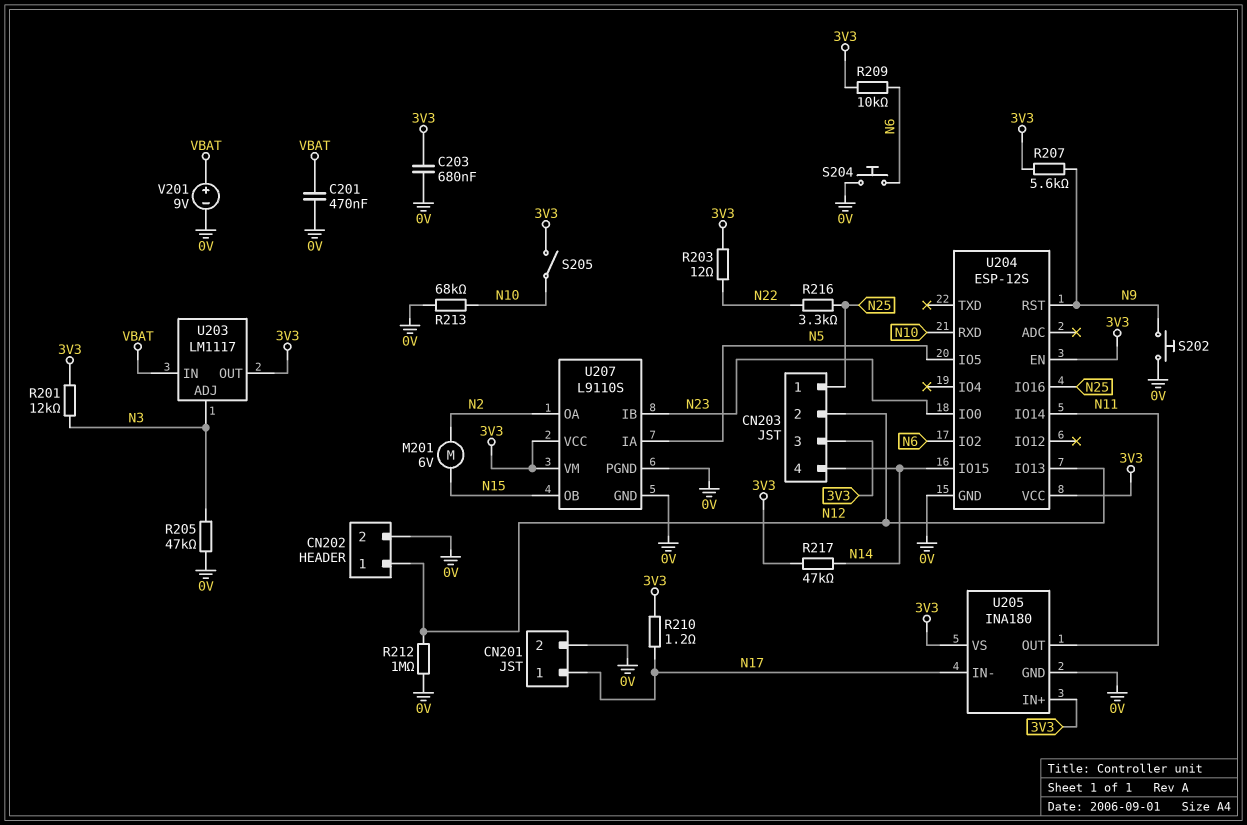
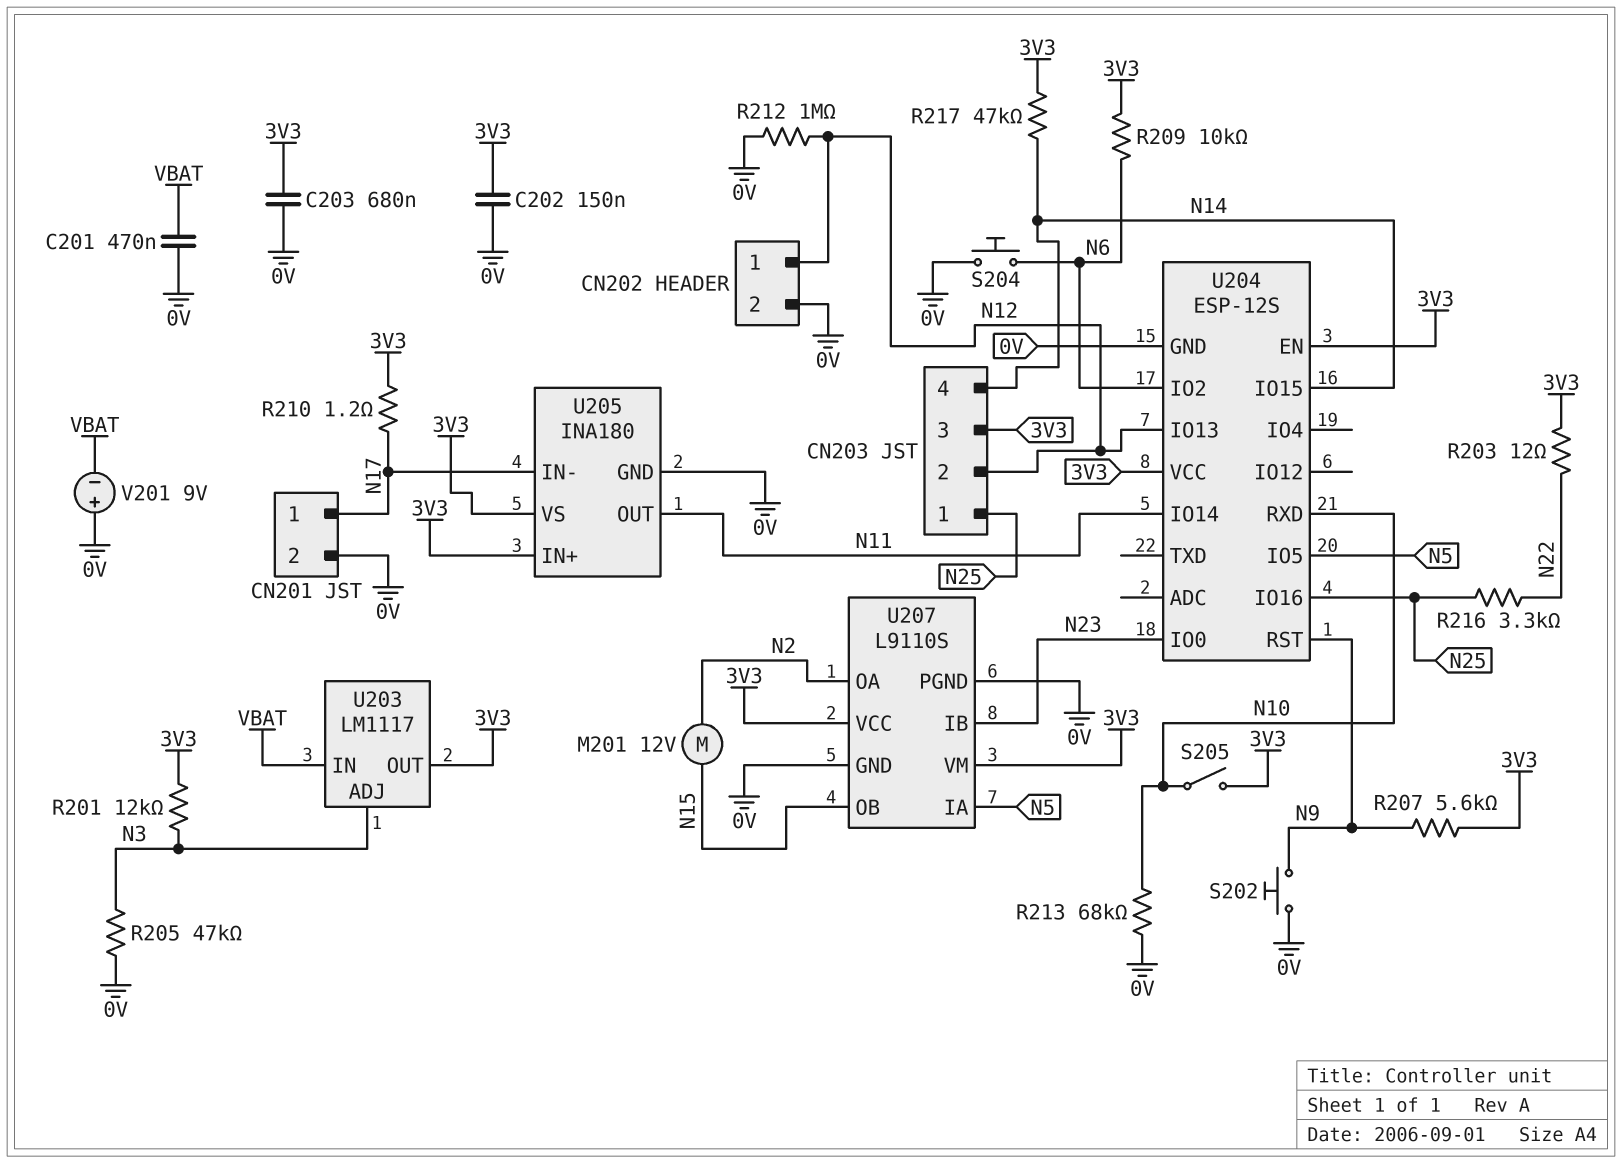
C202: none -> 150nF (0V, 3V3)
M201: motor 6V (N2, N15) -> motor 12V (N2, N15)
V201: 9V (plus VBAT, minus 0V) -> 9V (plus 0V, minus VBAT)

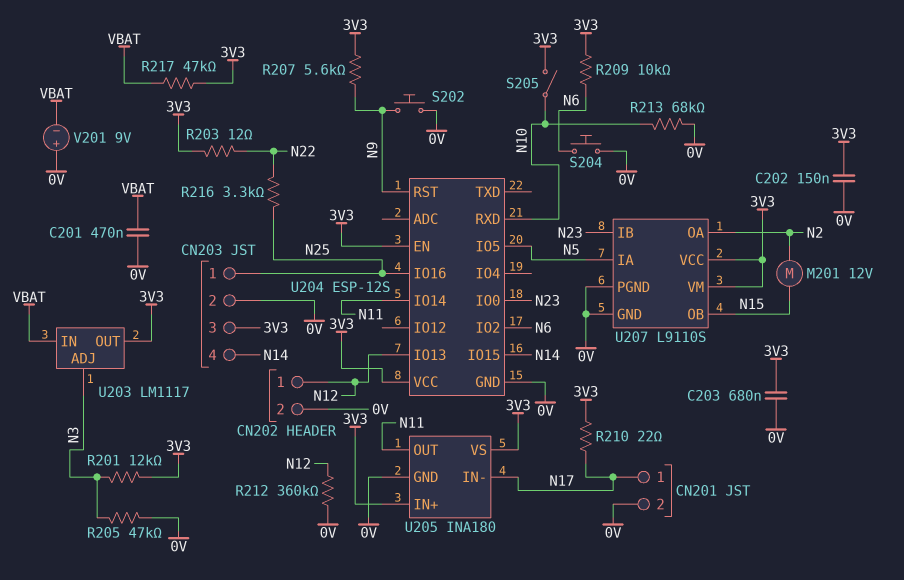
CN203 pin 2: N12 -> 0V
R210: 1.2 (3V3, N17) -> 22 (3V3, N17)
R212: 1M (0V, N12) -> 360k (0V, N12)
R217: 47k (3V3, N14) -> 47k (3V3, VBAT)

